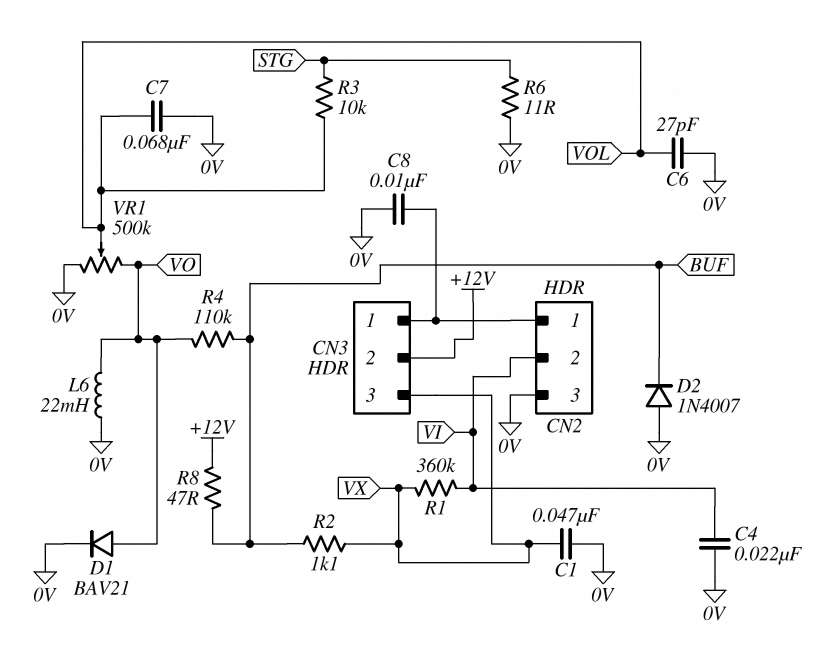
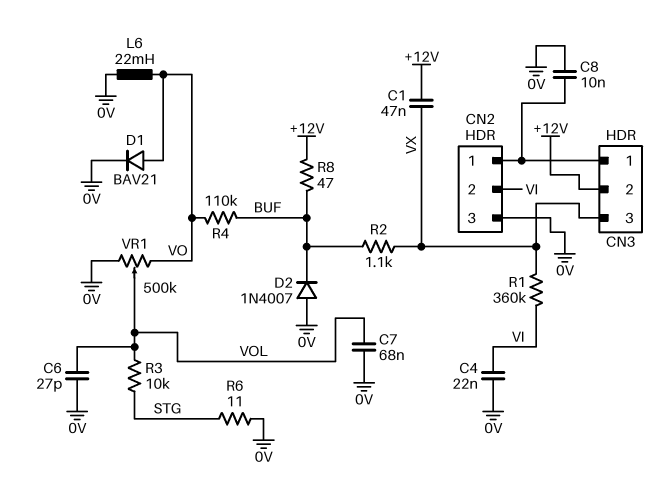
C1: 47nF (0V, VX) -> 47nF (+12V, VX)

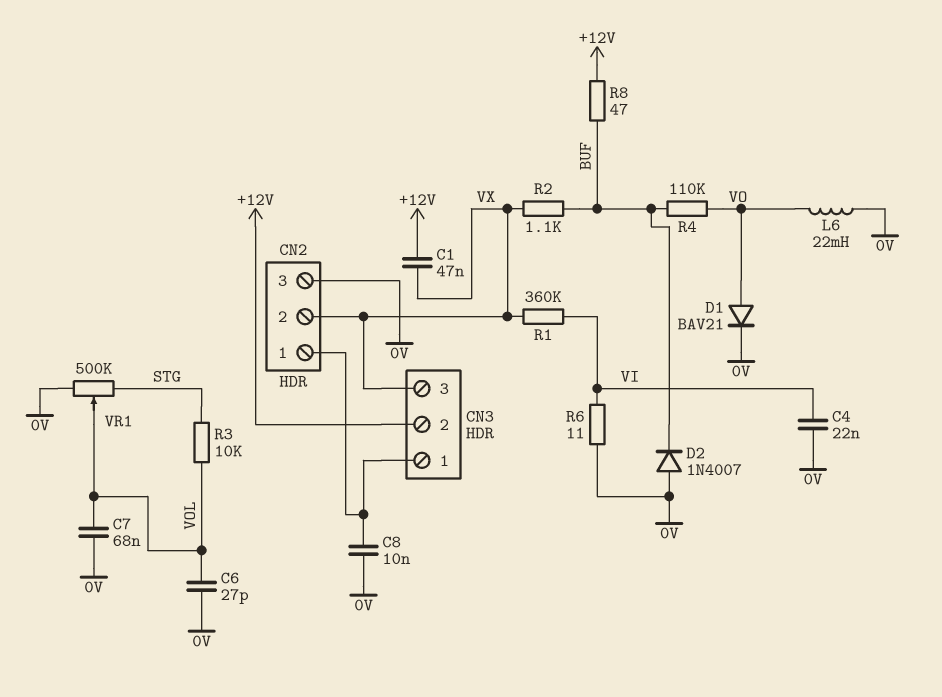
CN2 pin 2: VI -> VX
R6: 11 (0V, STG) -> 11 (0V, VI)
VR1: 500k (0V, VO, wiper VOL) -> 500k (0V, STG, wiper VOL)

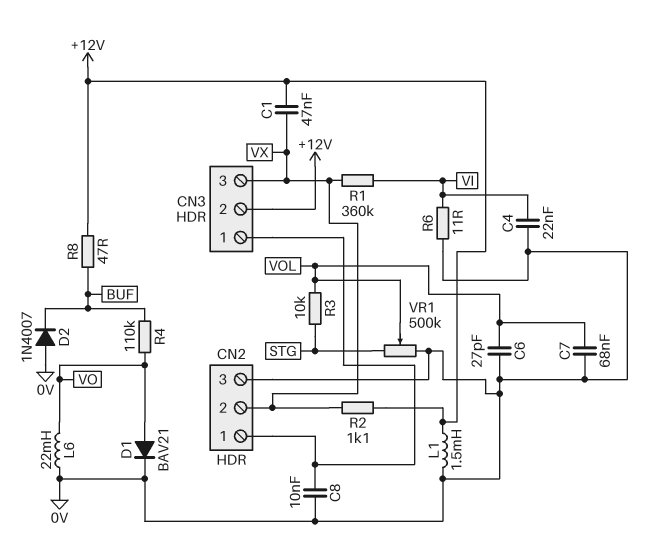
L1: none -> 1.5mH (+12V, 0V)
R2: 1.1k (BUF, VX) -> 1.1k (+12V, VX)

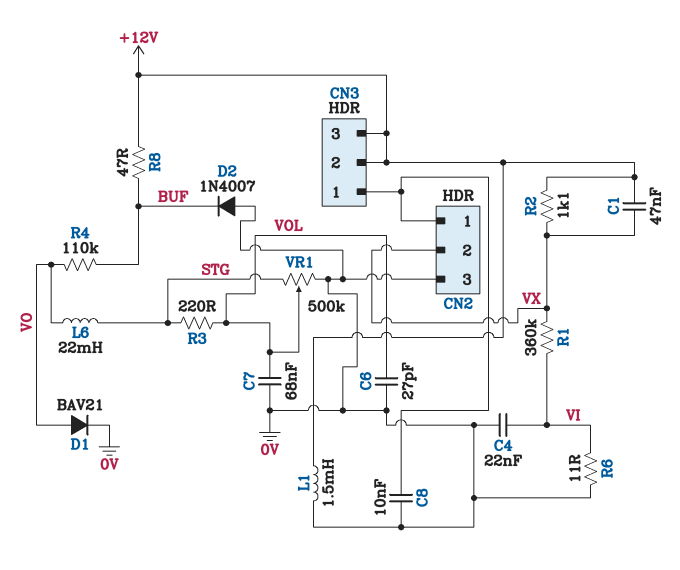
CN3 pin 3: VX -> +12V
L6: 22mH (0V, VO) -> 22mH (STG, VO)
R3: 10k (STG, VOL) -> 220 (STG, VOL)

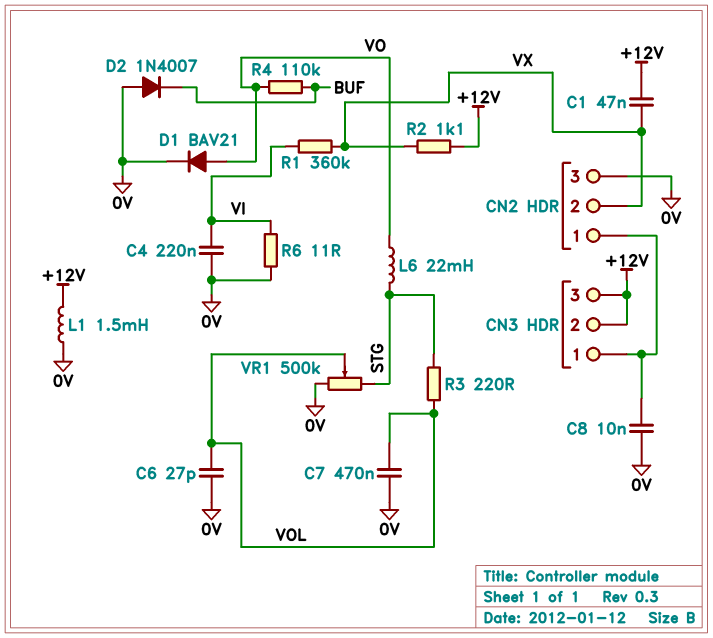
C4: 22nF (0V, VI) -> 220nF (0V, VI)
C7: 68nF (0V, VOL) -> 470nF (0V, VOL)
R8: 47 (+12V, BUF) -> none

